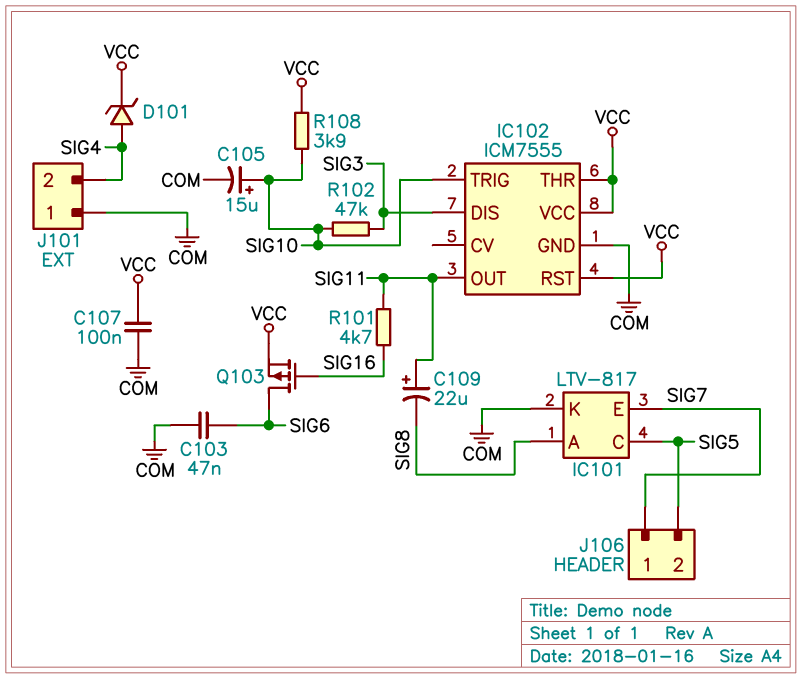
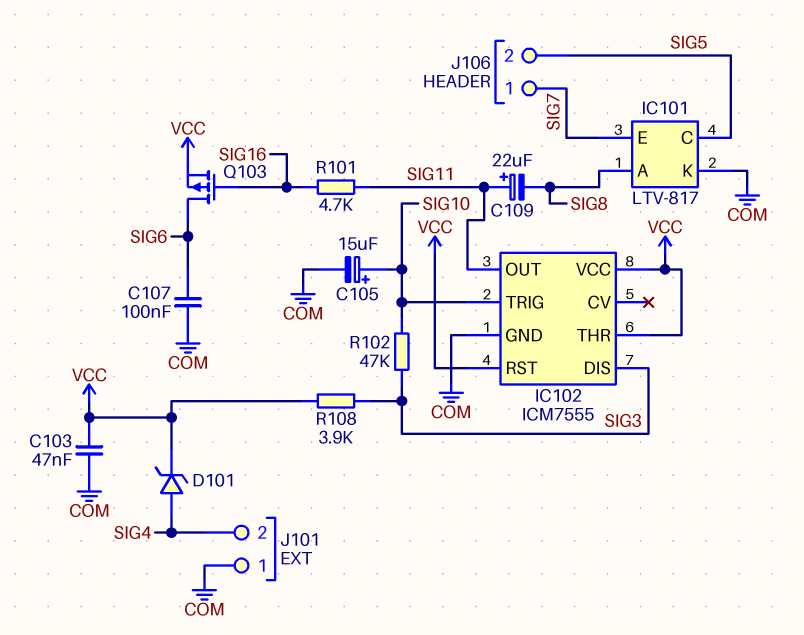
C103: 47nF (COM, SIG6) -> 47nF (COM, VCC)
C107: 100nF (COM, VCC) -> 100nF (COM, SIG6)
R108: 3.9k (SIG10, VCC) -> 3.9k (SIG3, VCC)

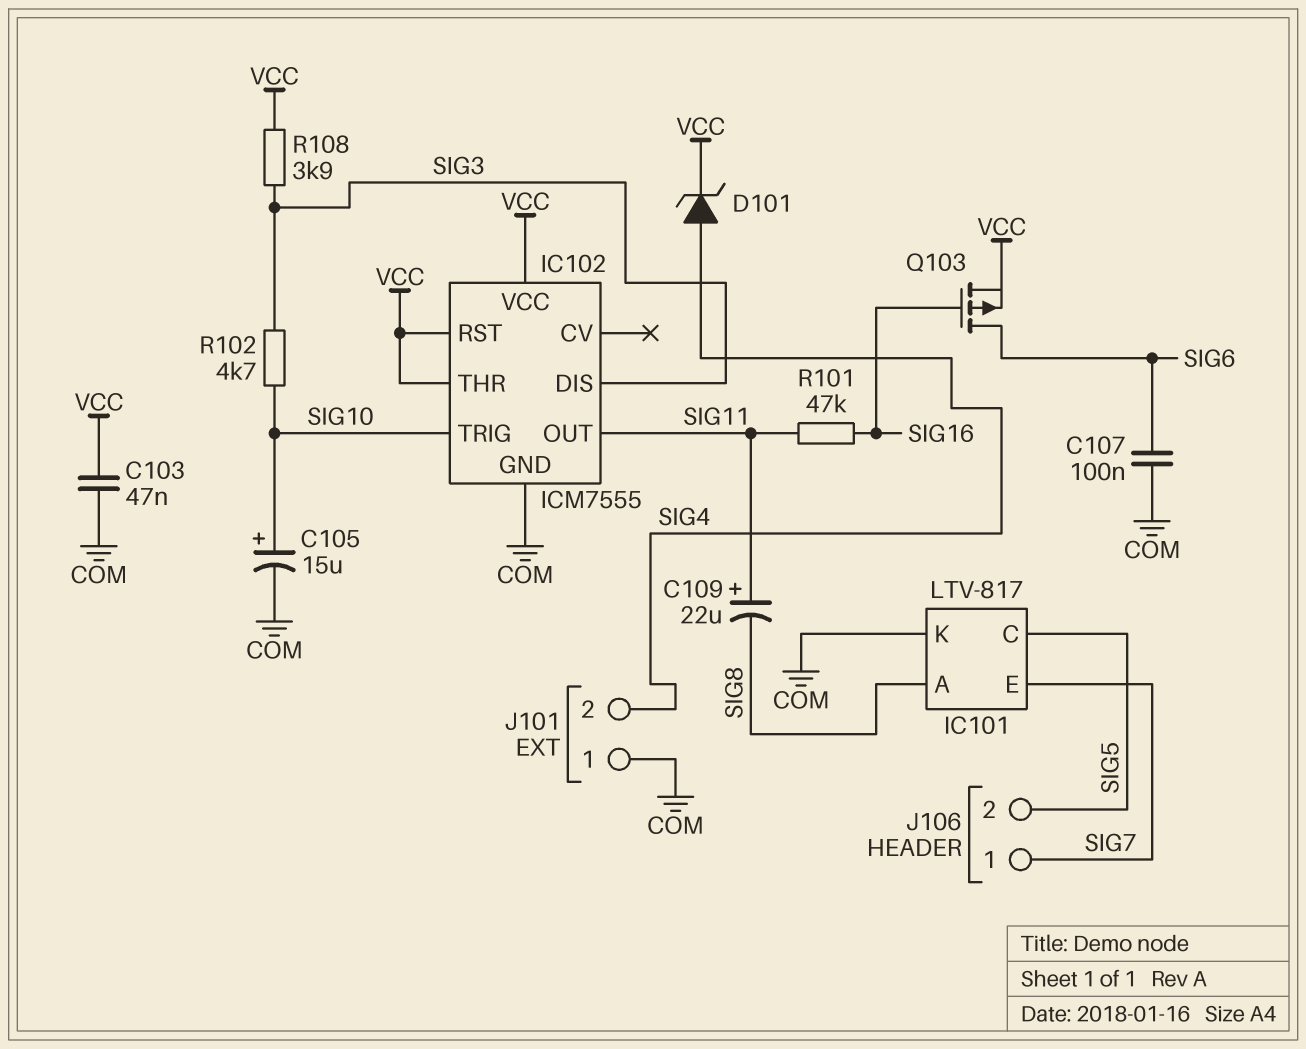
R101: 4.7k (SIG11, SIG16) -> 47k (SIG11, SIG16)
R102: 47k (SIG3, SIG10) -> 4.7k (SIG3, SIG10)

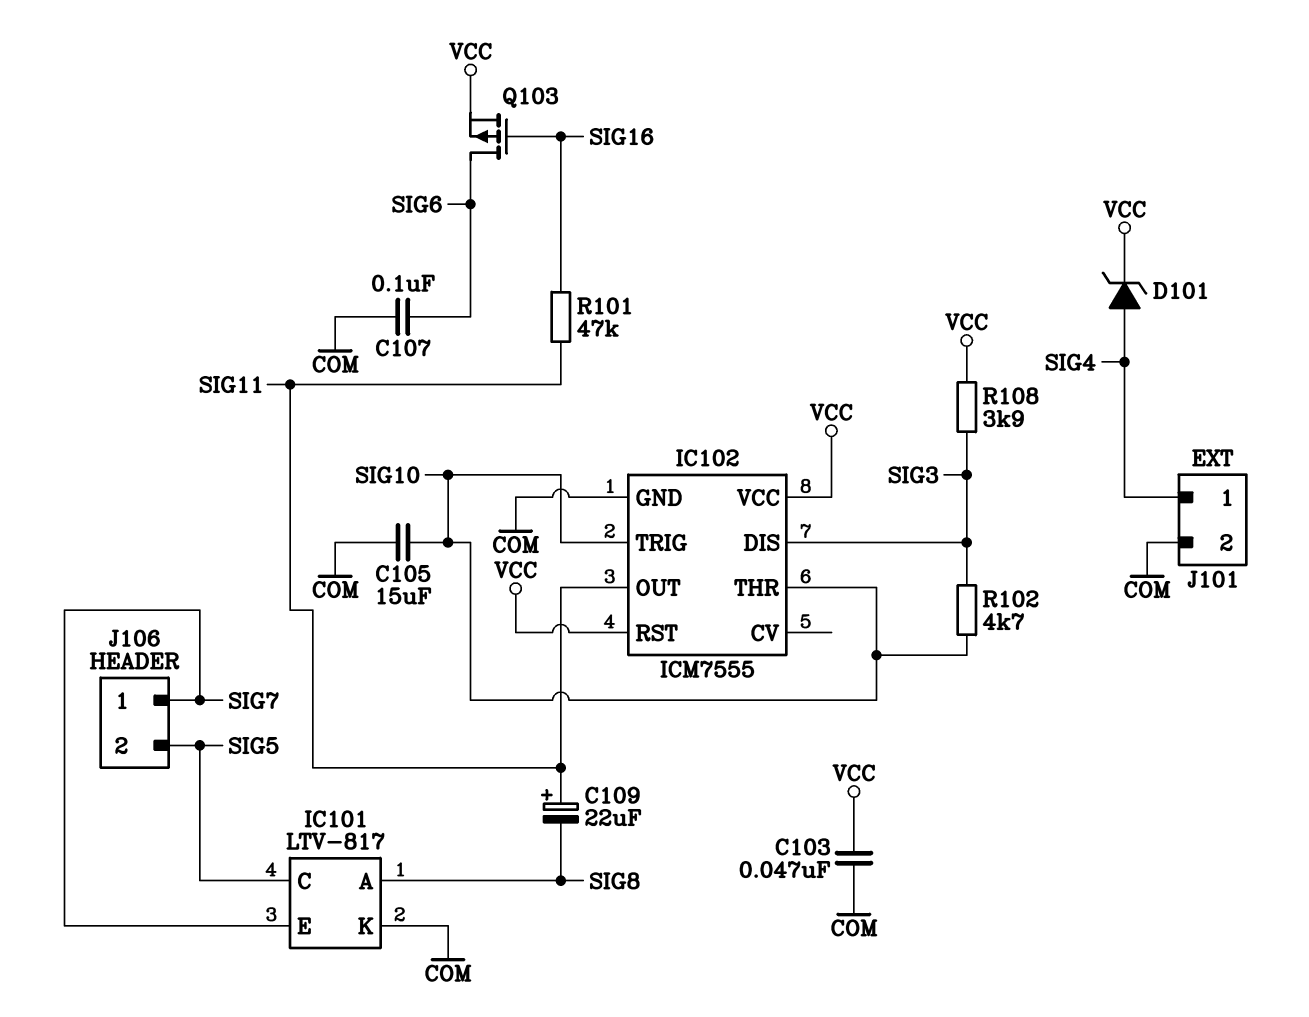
C105: 15uF (plus SIG10, minus COM) -> 15uF (COM, SIG10)
IC102 pin THR: VCC -> SIG10
J101 pin 1: COM -> SIG4
J101 pin 2: SIG4 -> COM

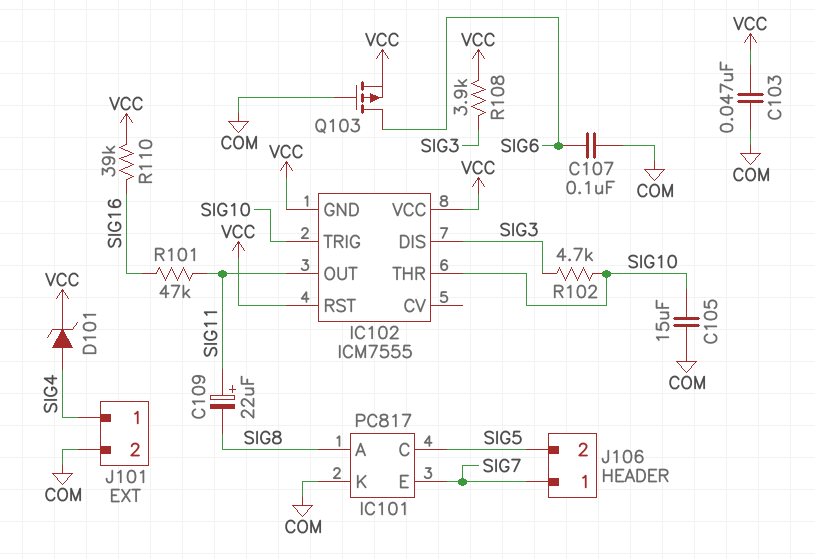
IC101: LTV-817 -> PC817
IC102 pin GND: COM -> VCC
Q103: PMOS (G SIG16, D SIG6, S VCC) -> PMOS (G COM, D SIG6, S VCC)
R110: none -> 39k (SIG16, VCC)

